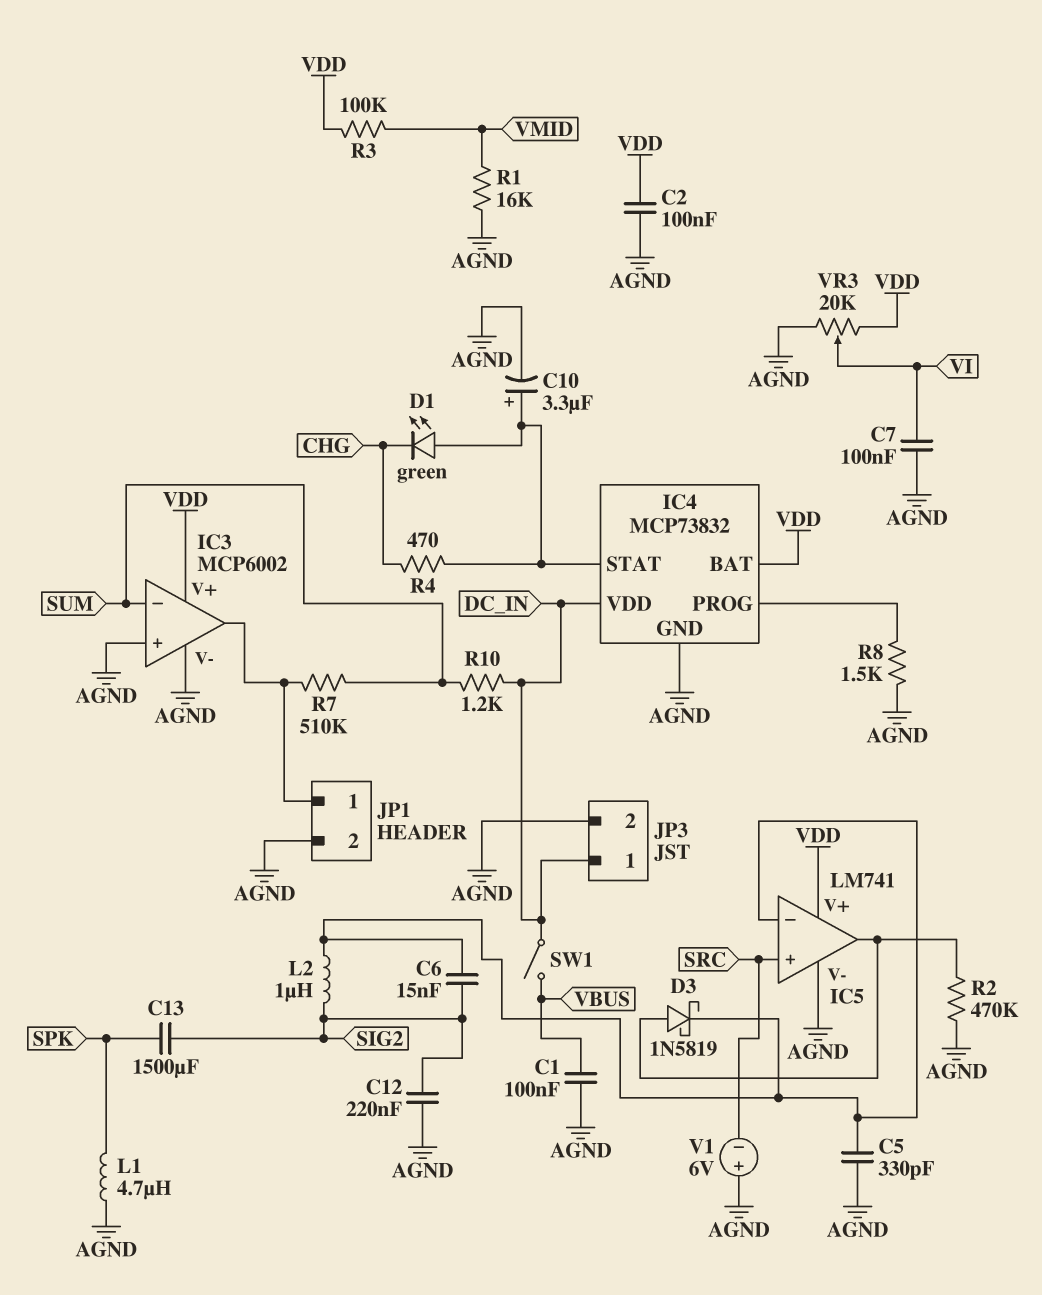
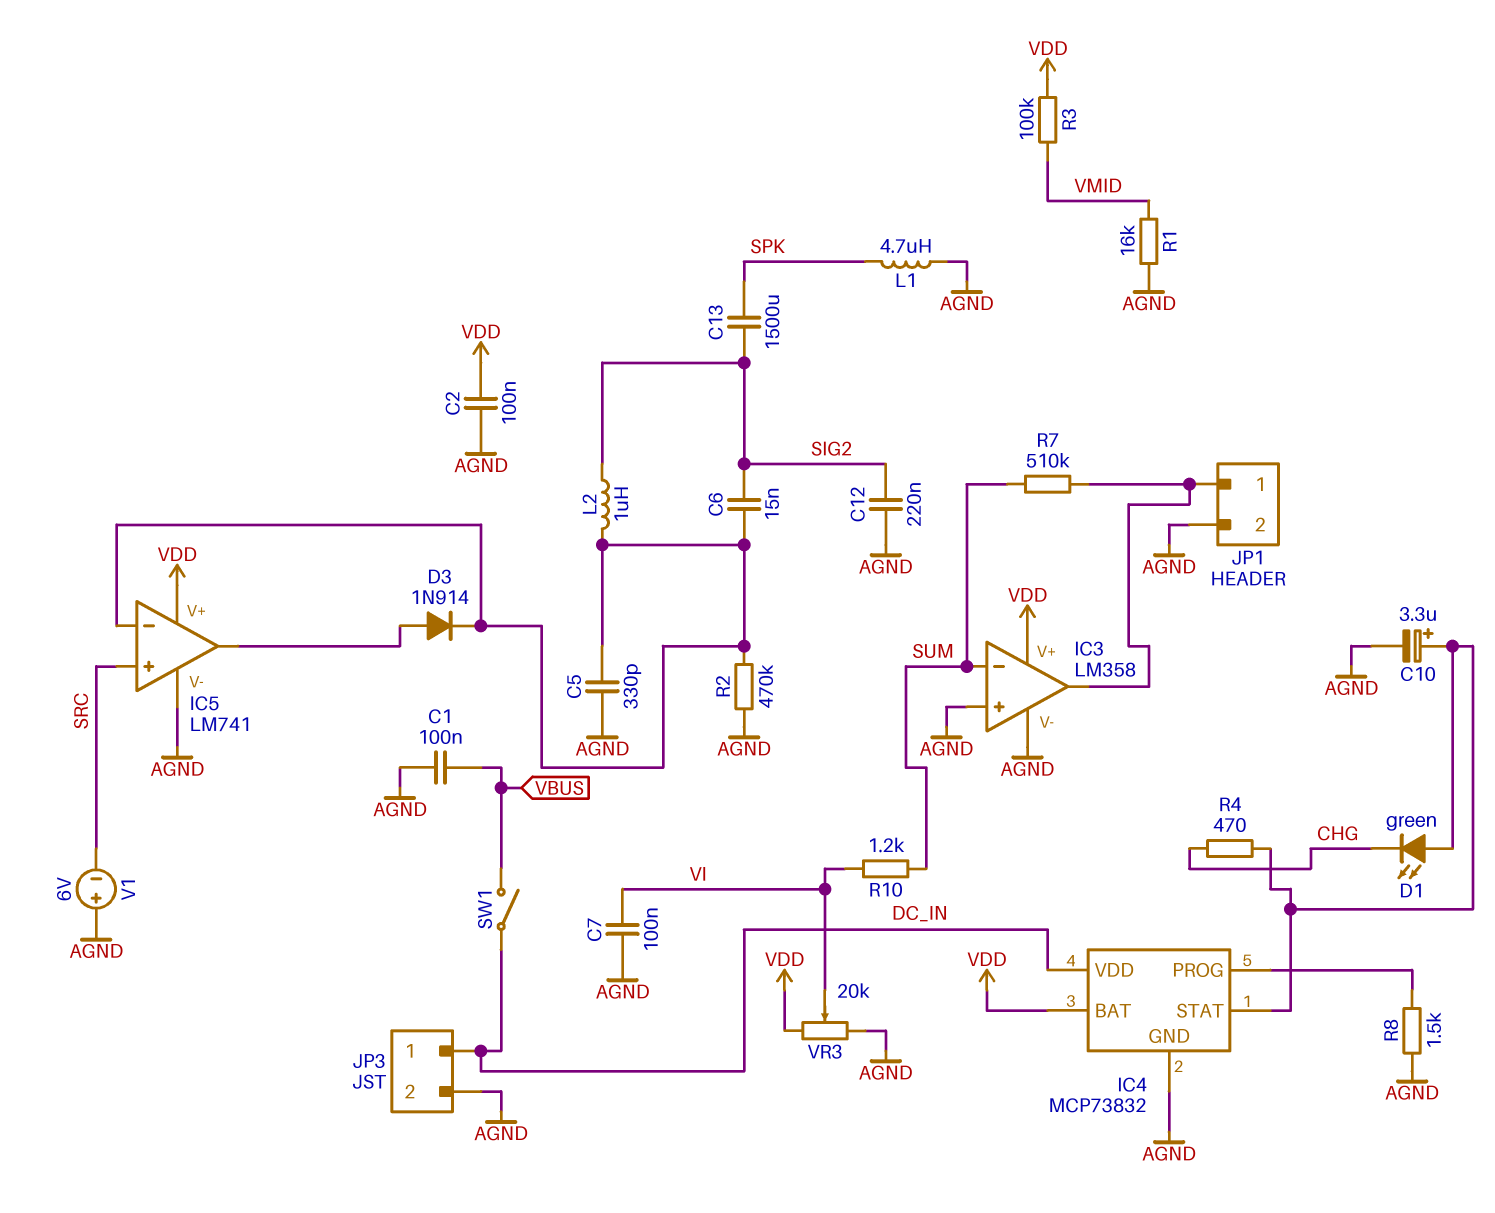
D3: schottky 1N5819 (A IC5/out, K IC5/in-) -> diode 1N914 (A IC5/out, K IC5/in-)
IC3: MCP6002 -> LM358
R2: 470k (AGND, IC5/out) -> 470k (AGND, IC5/in-)
R10: 1.2k (DC_IN, SUM) -> 1.2k (SUM, VI)

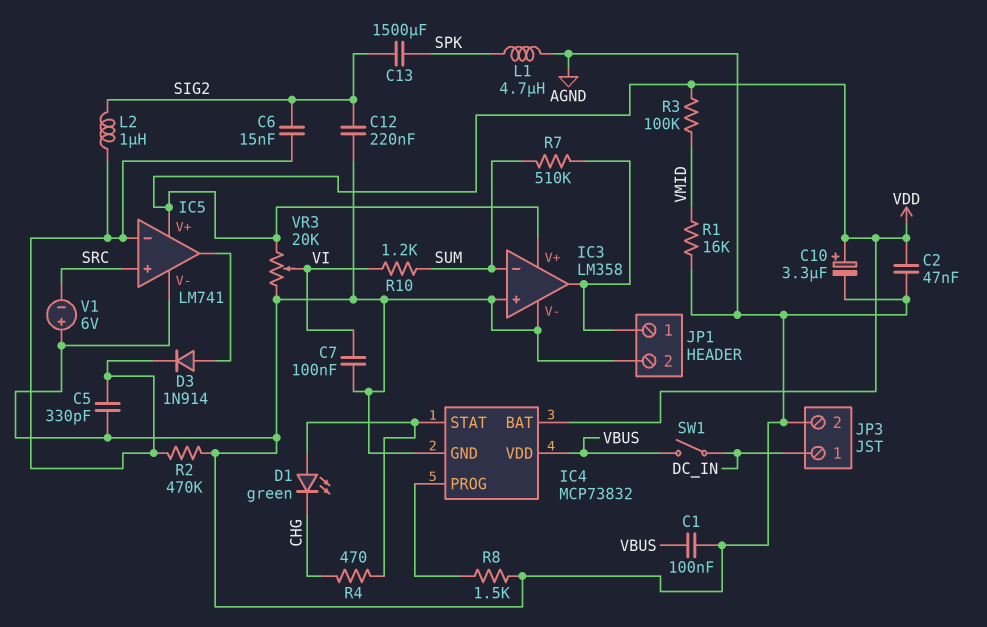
C2: 100nF (AGND, VDD) -> 47nF (AGND, VDD)
C10: 3.3uF (plus IC4/STAT, minus AGND) -> 3.3uF (plus VDD, minus AGND)
IC4 pin VDD: DC_IN -> VBUS

